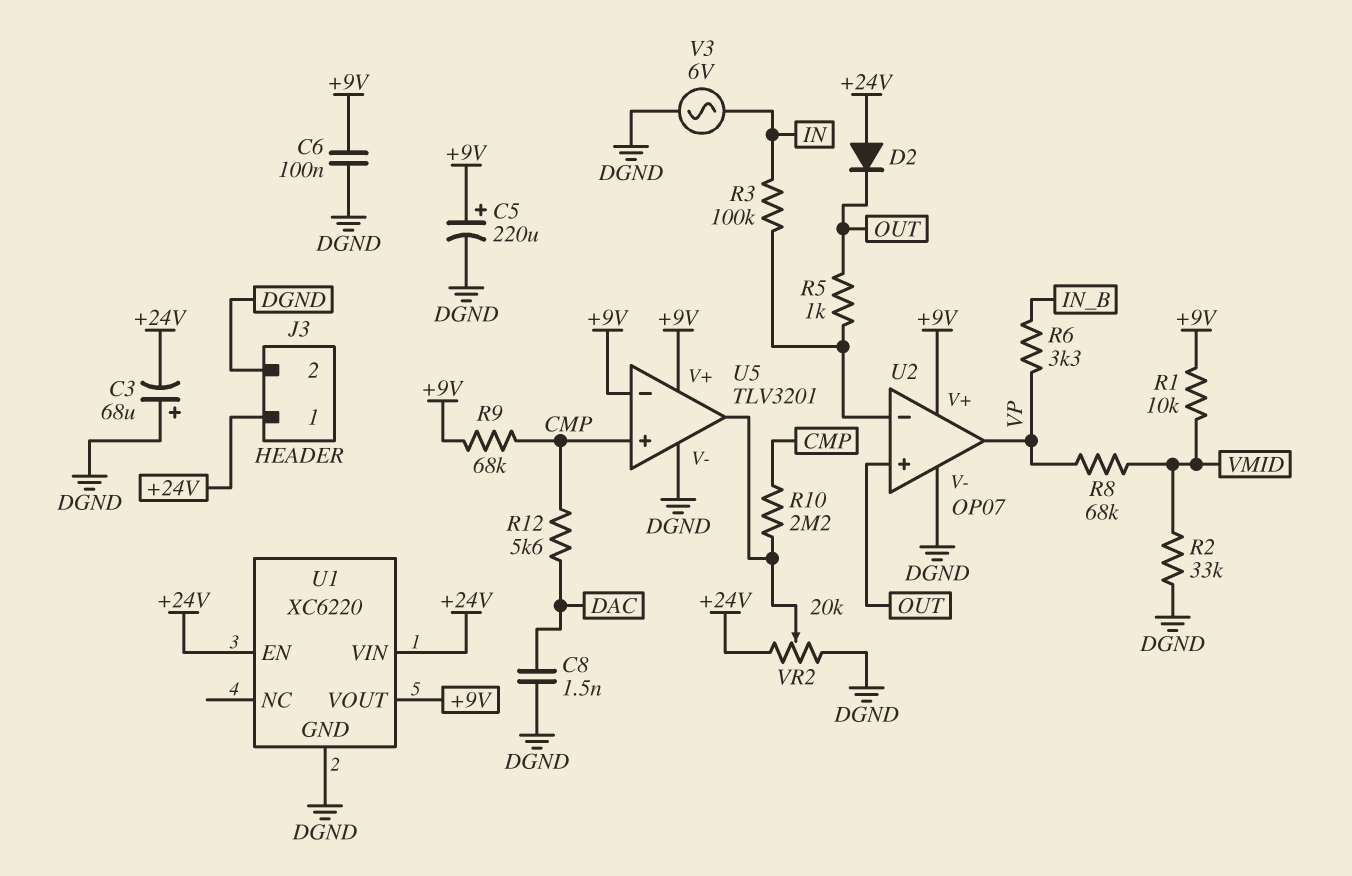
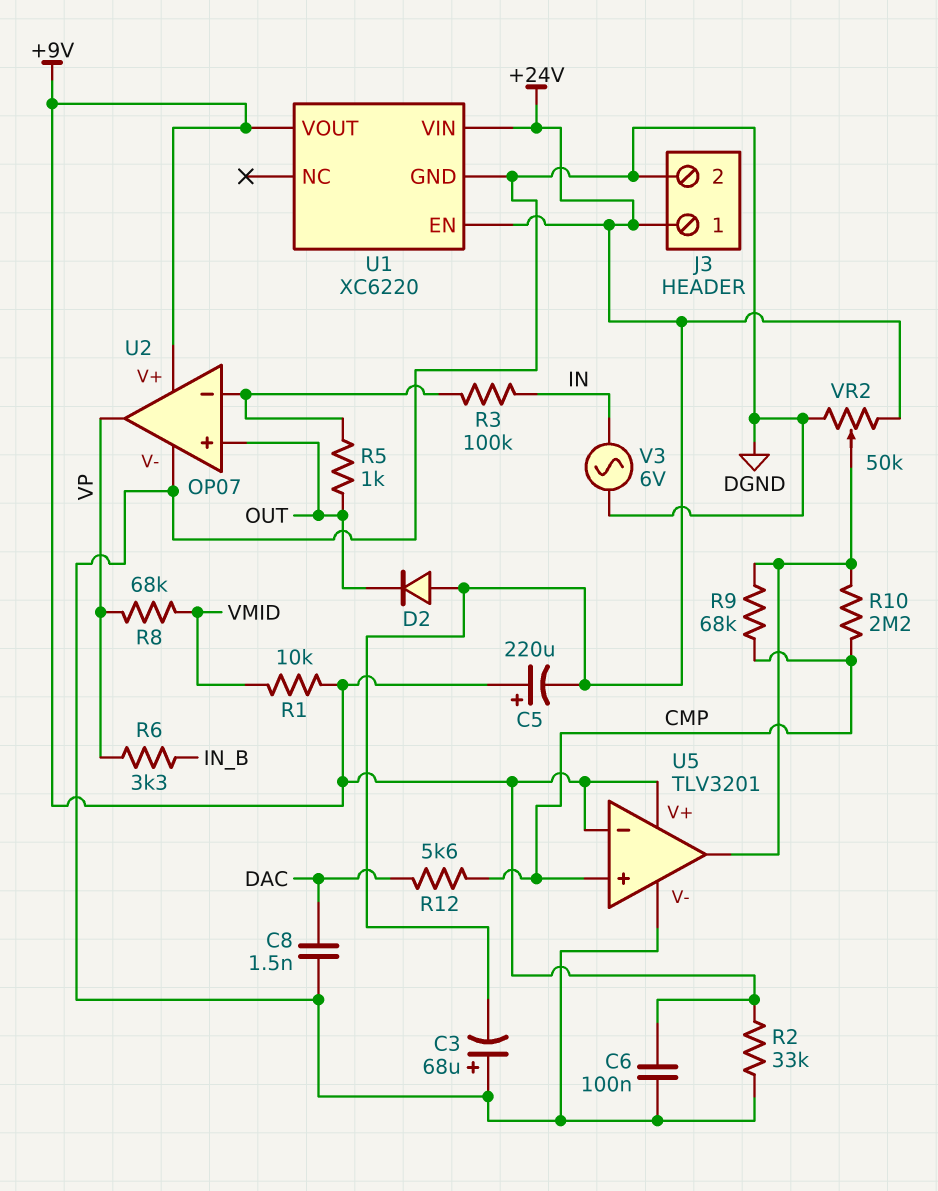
C5: 220uF (plus +9V, minus DGND) -> 220uF (plus +9V, minus +24V)
R2: 33k (DGND, VMID) -> 33k (+9V, DGND)
R9: 68k (+9V, CMP) -> 68k (CMP, U5/out)
VR2: 20k (+24V, DGND, wiper U5/out) -> 50k (+24V, DGND, wiper U5/out)

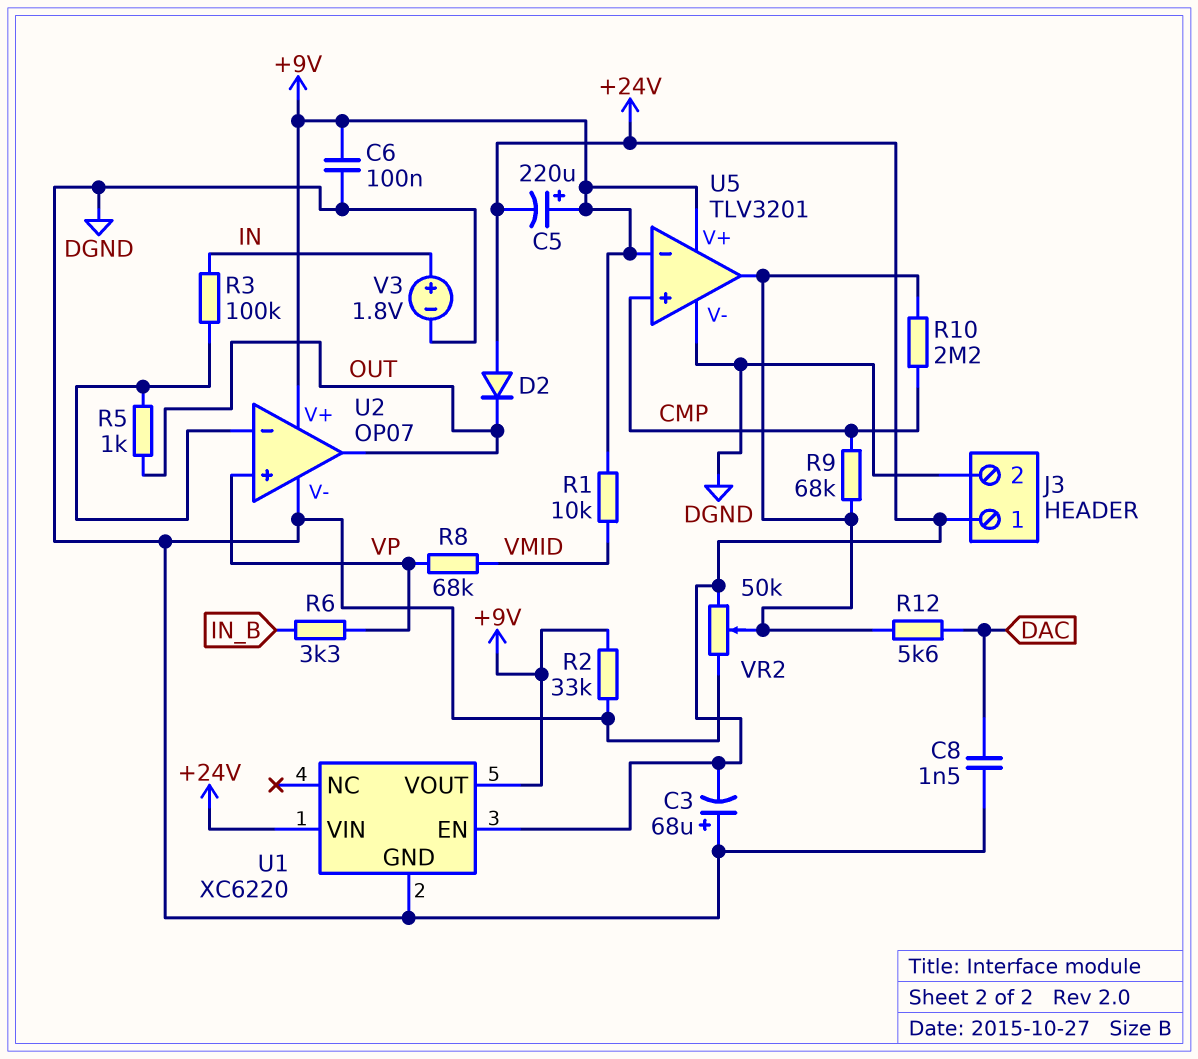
R12: 5.6k (CMP, DAC) -> 5.6k (DAC, U5/out)
U2 pin in+: OUT -> VP
U2 pin out: VP -> OUT
V3: AC 6V (DGND, IN) -> 1.8V (plus IN, minus DGND)

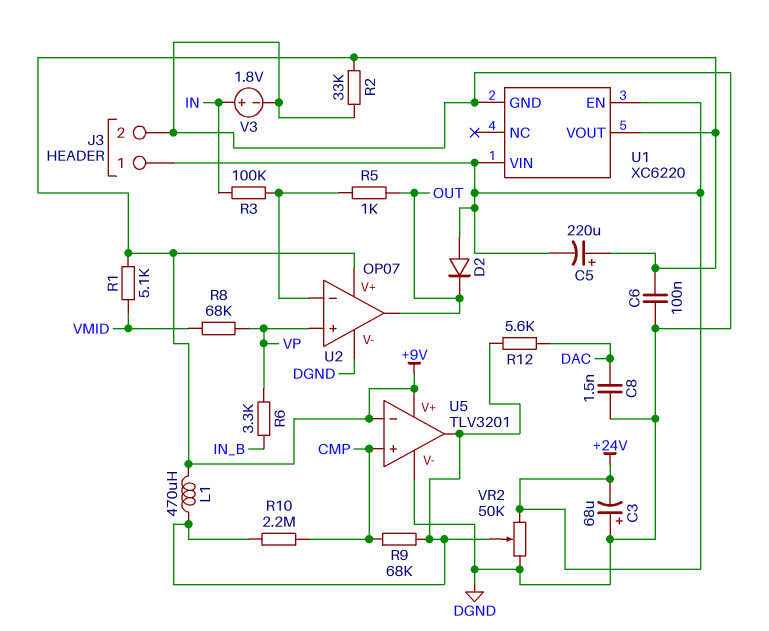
L1: none -> 470uH (+9V, U5/out)
R1: 10k (+9V, VMID) -> 5.1k (+9V, VMID)

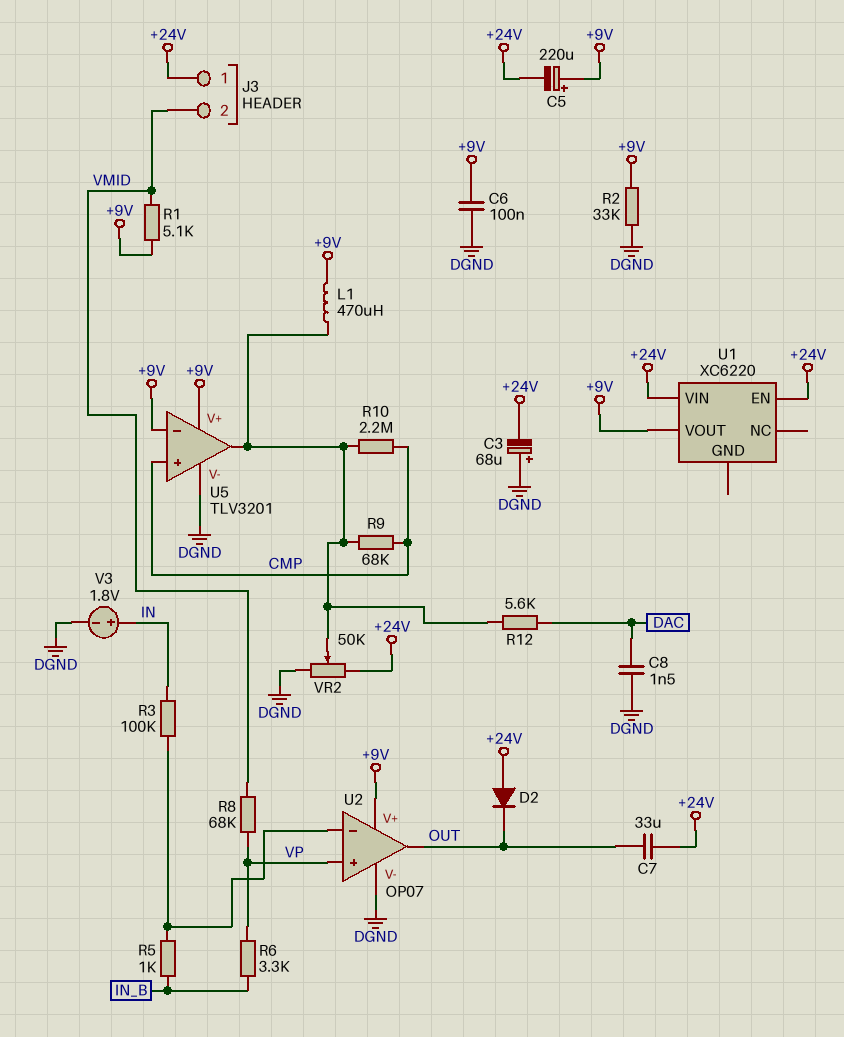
C7: none -> 33uF (+24V, OUT)
J3 pin 2: DGND -> VMID
R5: 1k (OUT, U2/in-) -> 1k (IN_B, U2/in-)
U1 pin GND: DGND -> none

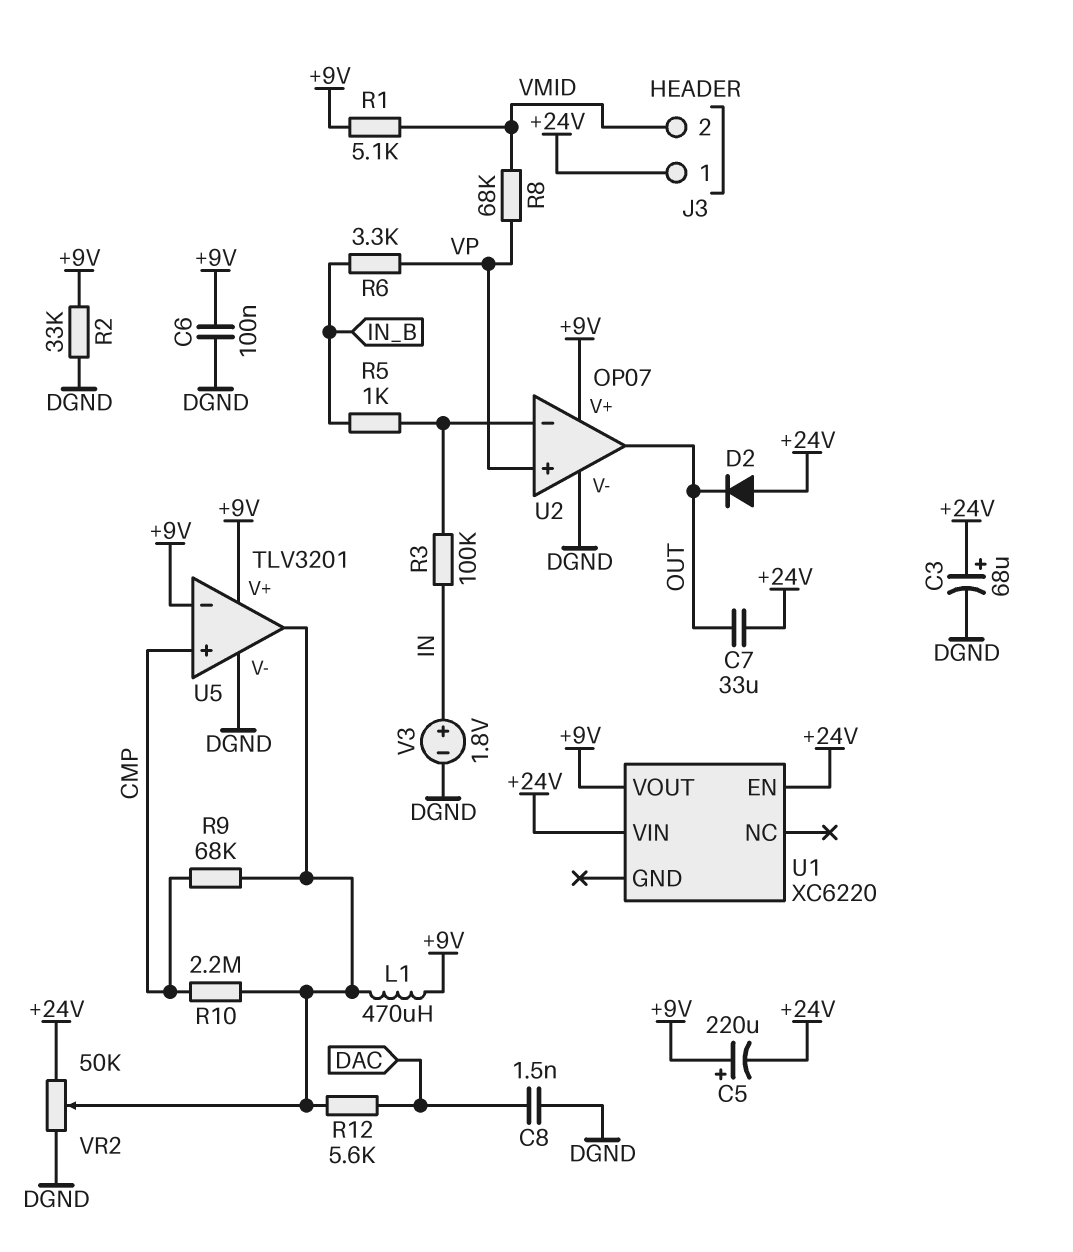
C3: 68uF (plus DGND, minus +24V) -> 68uF (plus +24V, minus DGND)

